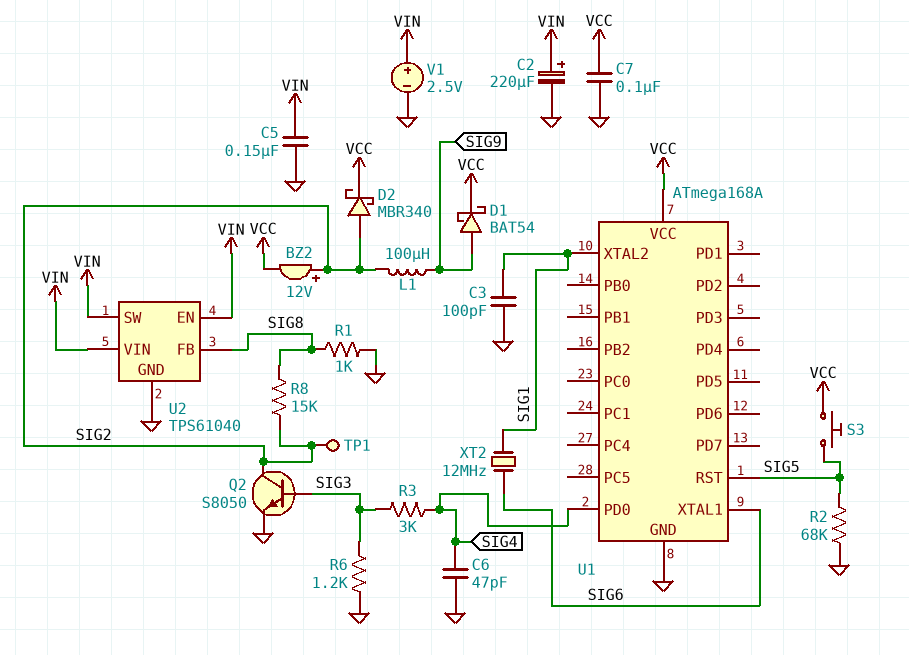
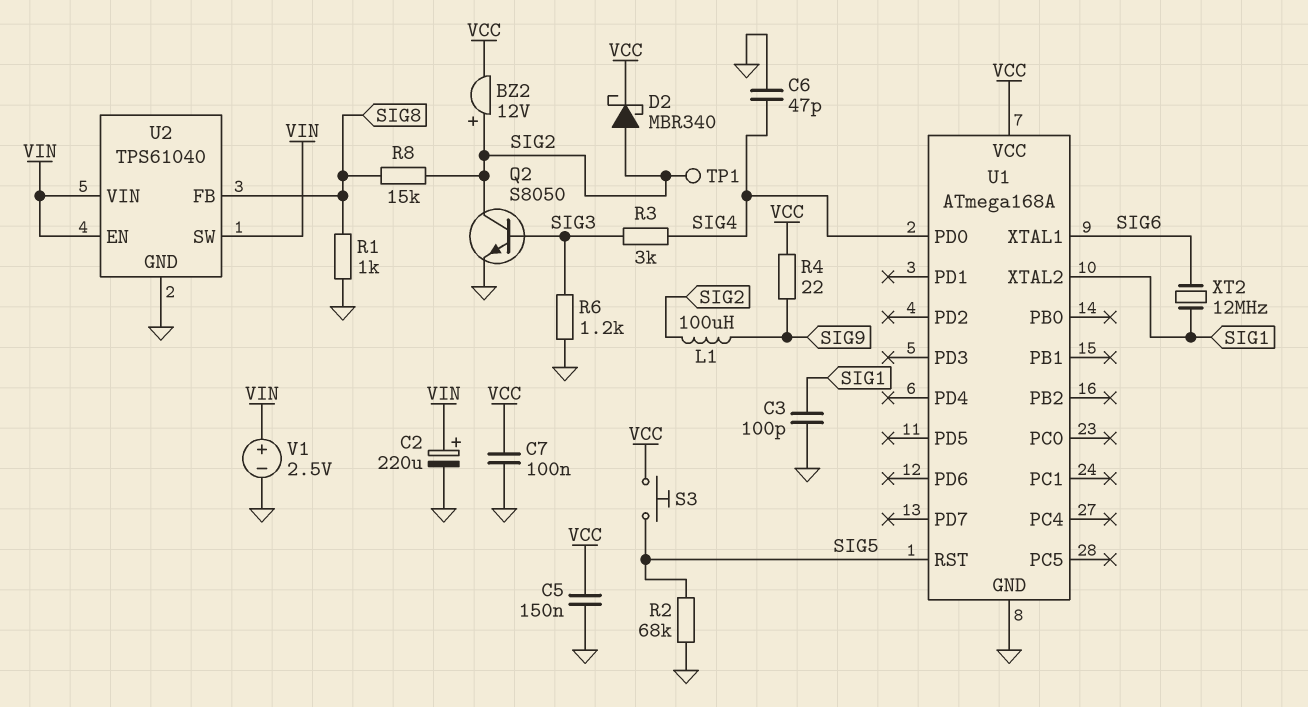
C5: 150nF (GND, VIN) -> 150nF (GND, VCC)
D1: schottky BAT54 (A SIG9, K VCC) -> none
R4: none -> 22 (SIG9, VCC)

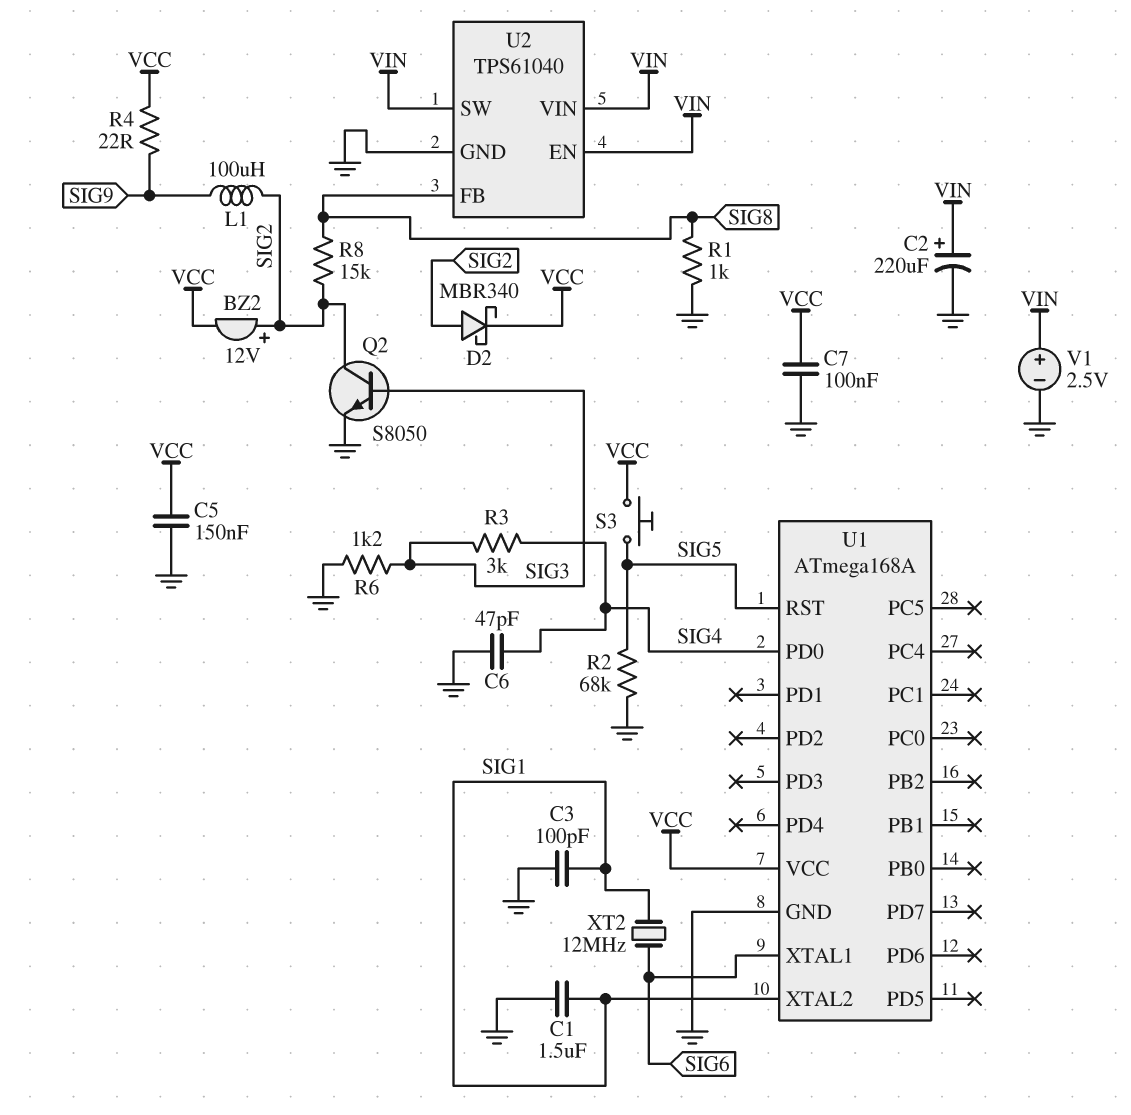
C1: none -> 1.5uF (GND, SIG1)
TP1: test point (SIG2) -> none

